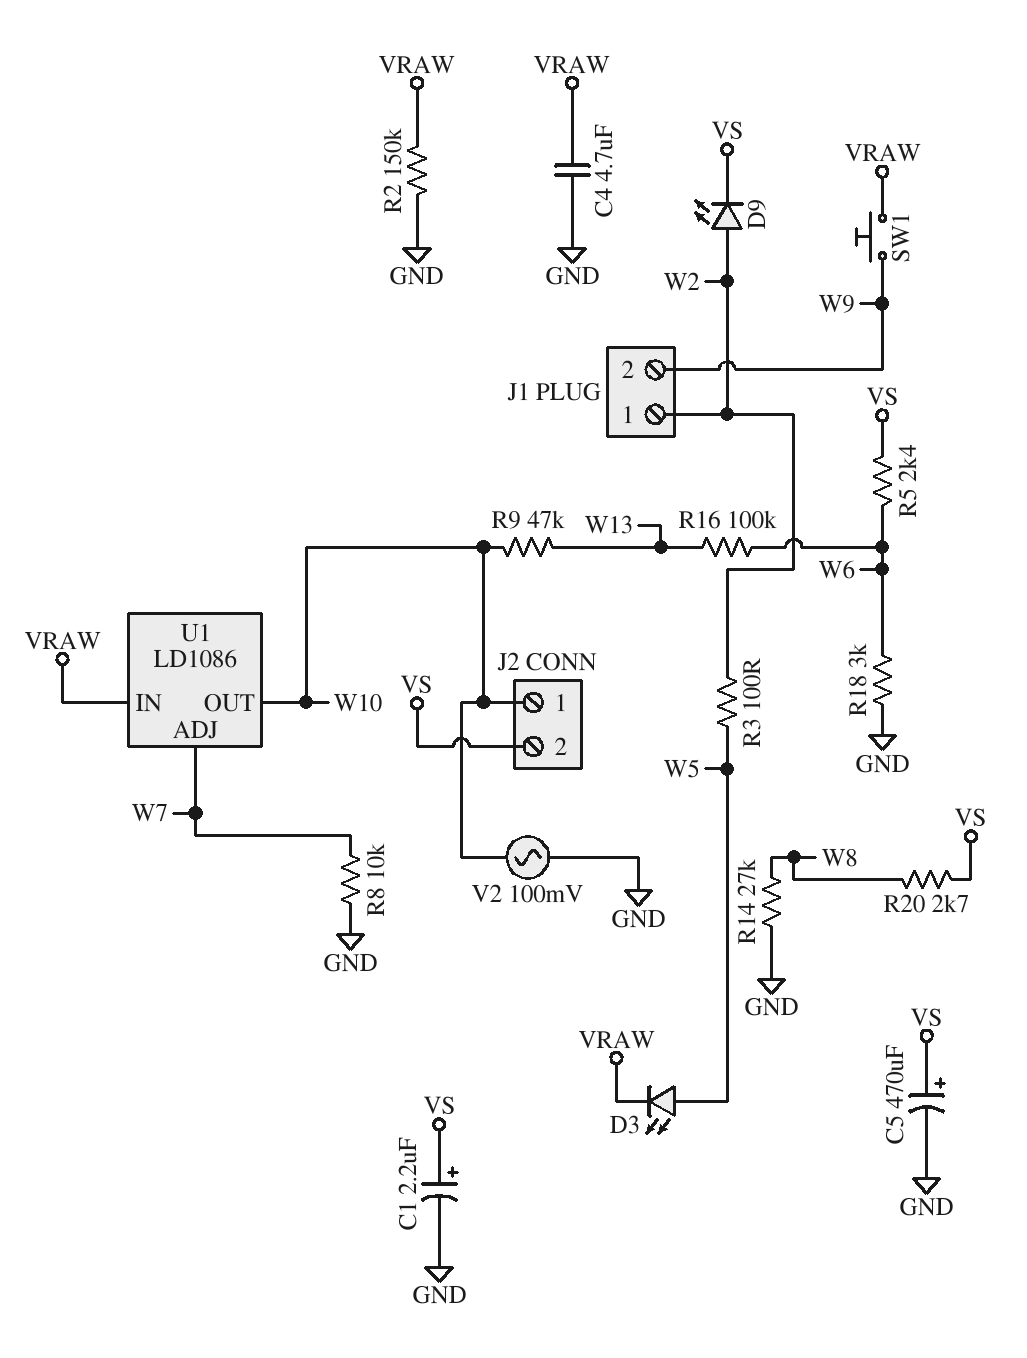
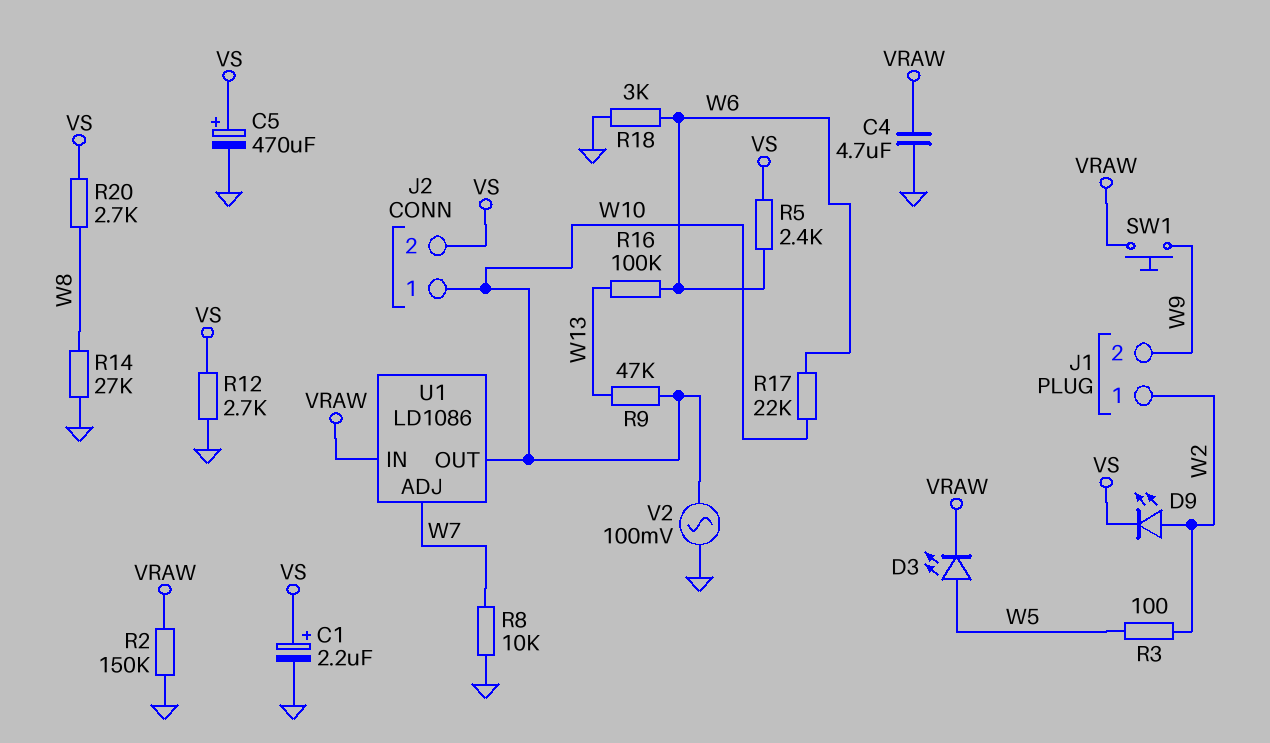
R12: none -> 2.7k (GND, VS)
R17: none -> 22k (W6, W10)

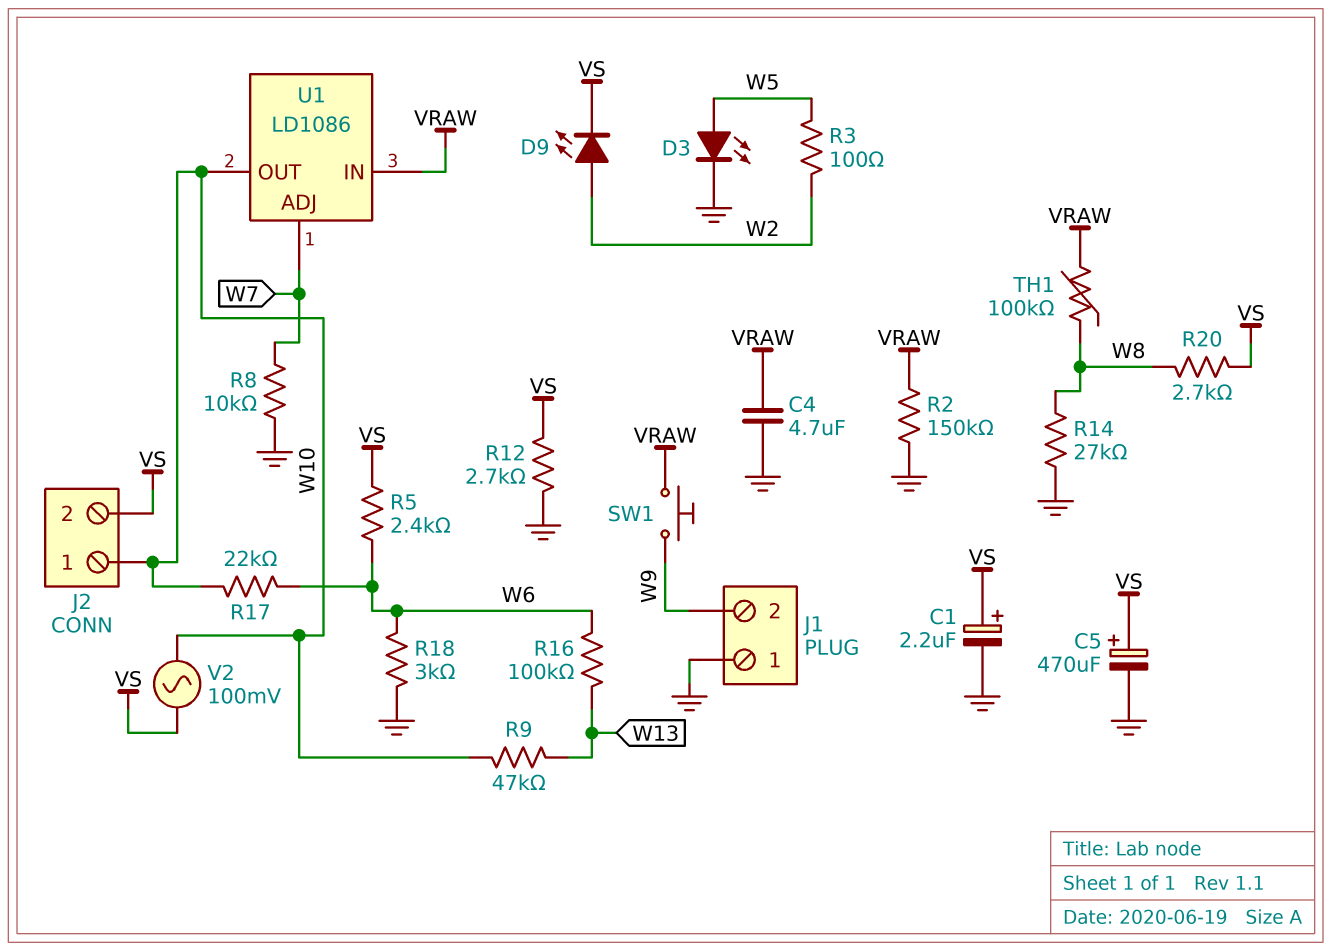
D3: LED (A W5, K VRAW) -> LED (A W5, K GND)
J1 pin 1: W2 -> GND
TH1: none -> 100k (VRAW, W8)
V2: AC 100mV (GND, W10) -> AC 100mV (VS, W10)

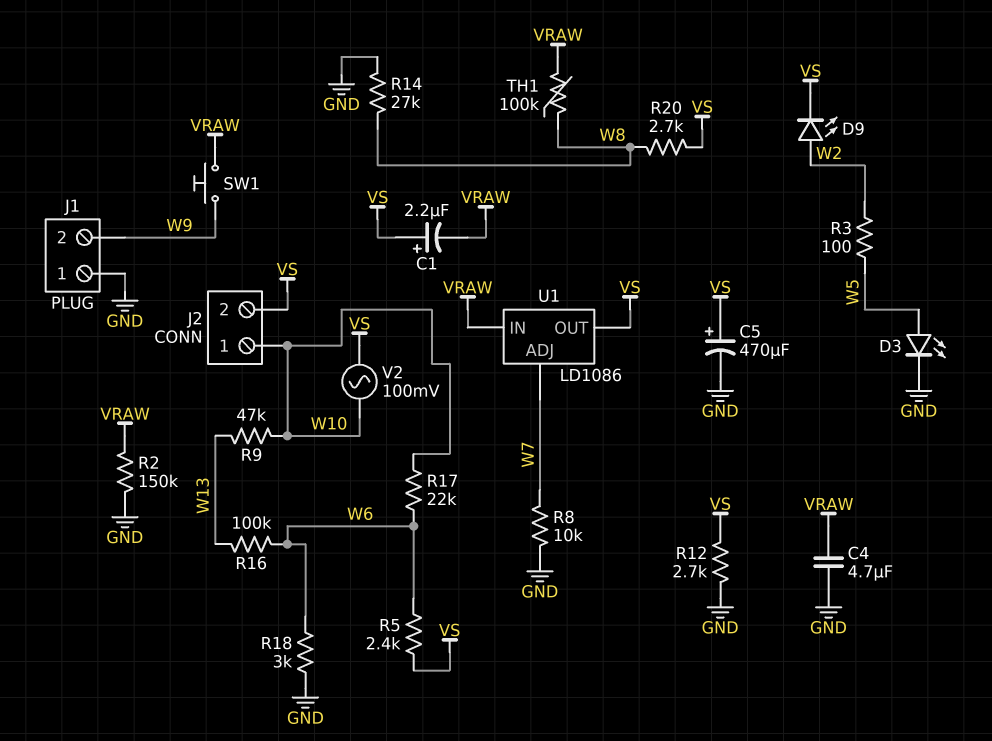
C1: 2.2uF (plus VS, minus GND) -> 2.2uF (plus VS, minus VRAW)
U1 pin OUT: W10 -> VS

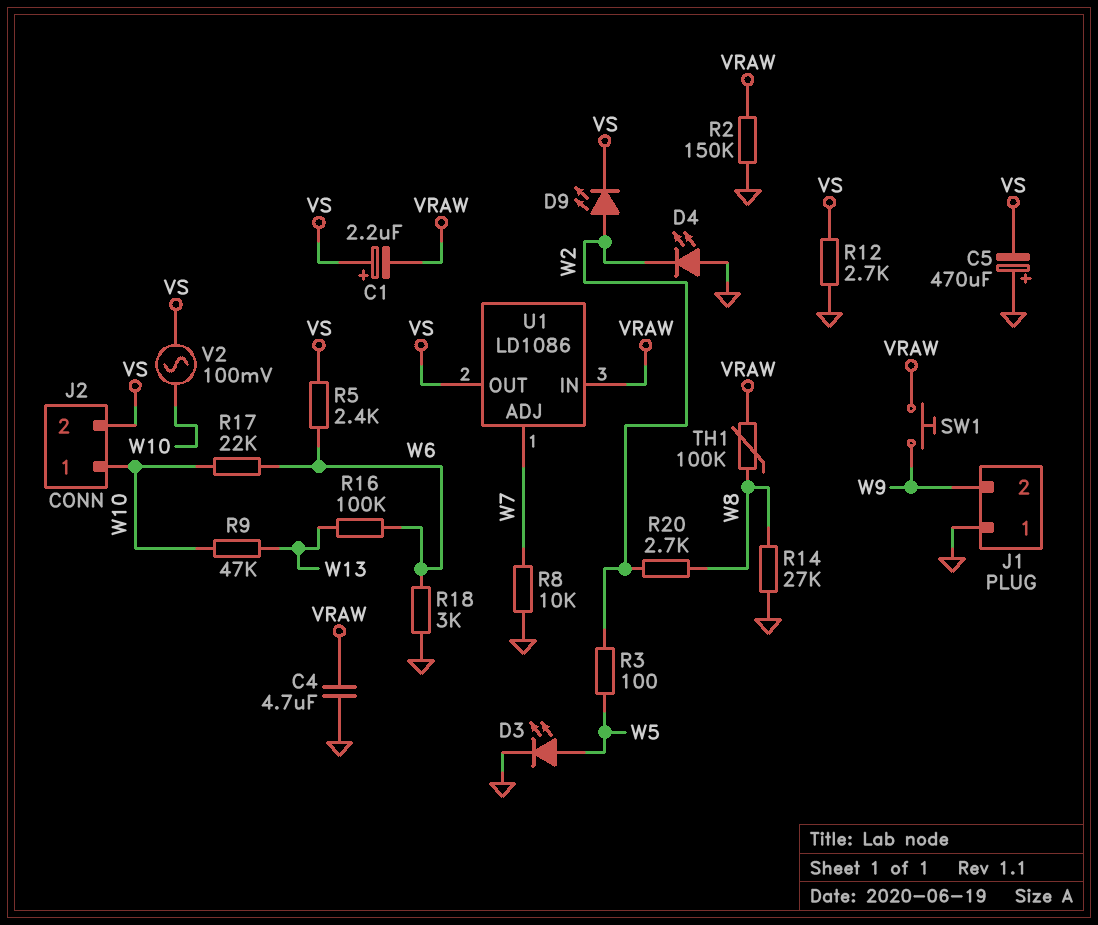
C5: 470uF (plus VS, minus GND) -> 470uF (plus GND, minus VS)
D4: none -> LED (A GND, K W2)
R20: 2.7k (VS, W8) -> 2.7k (W2, W8)

